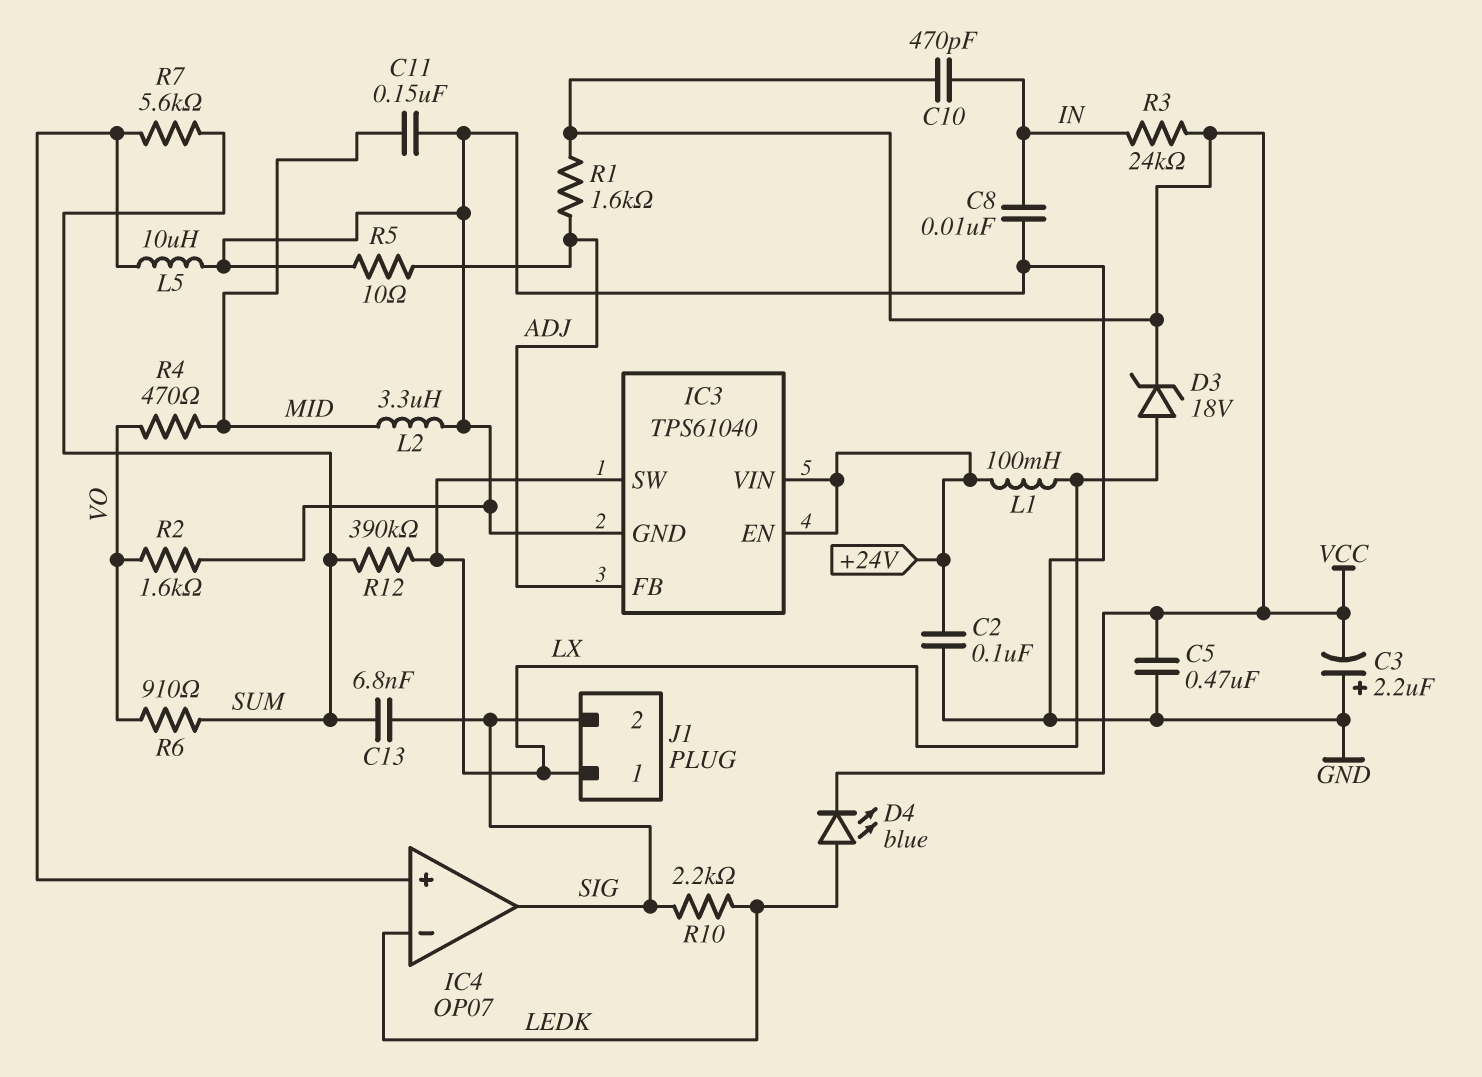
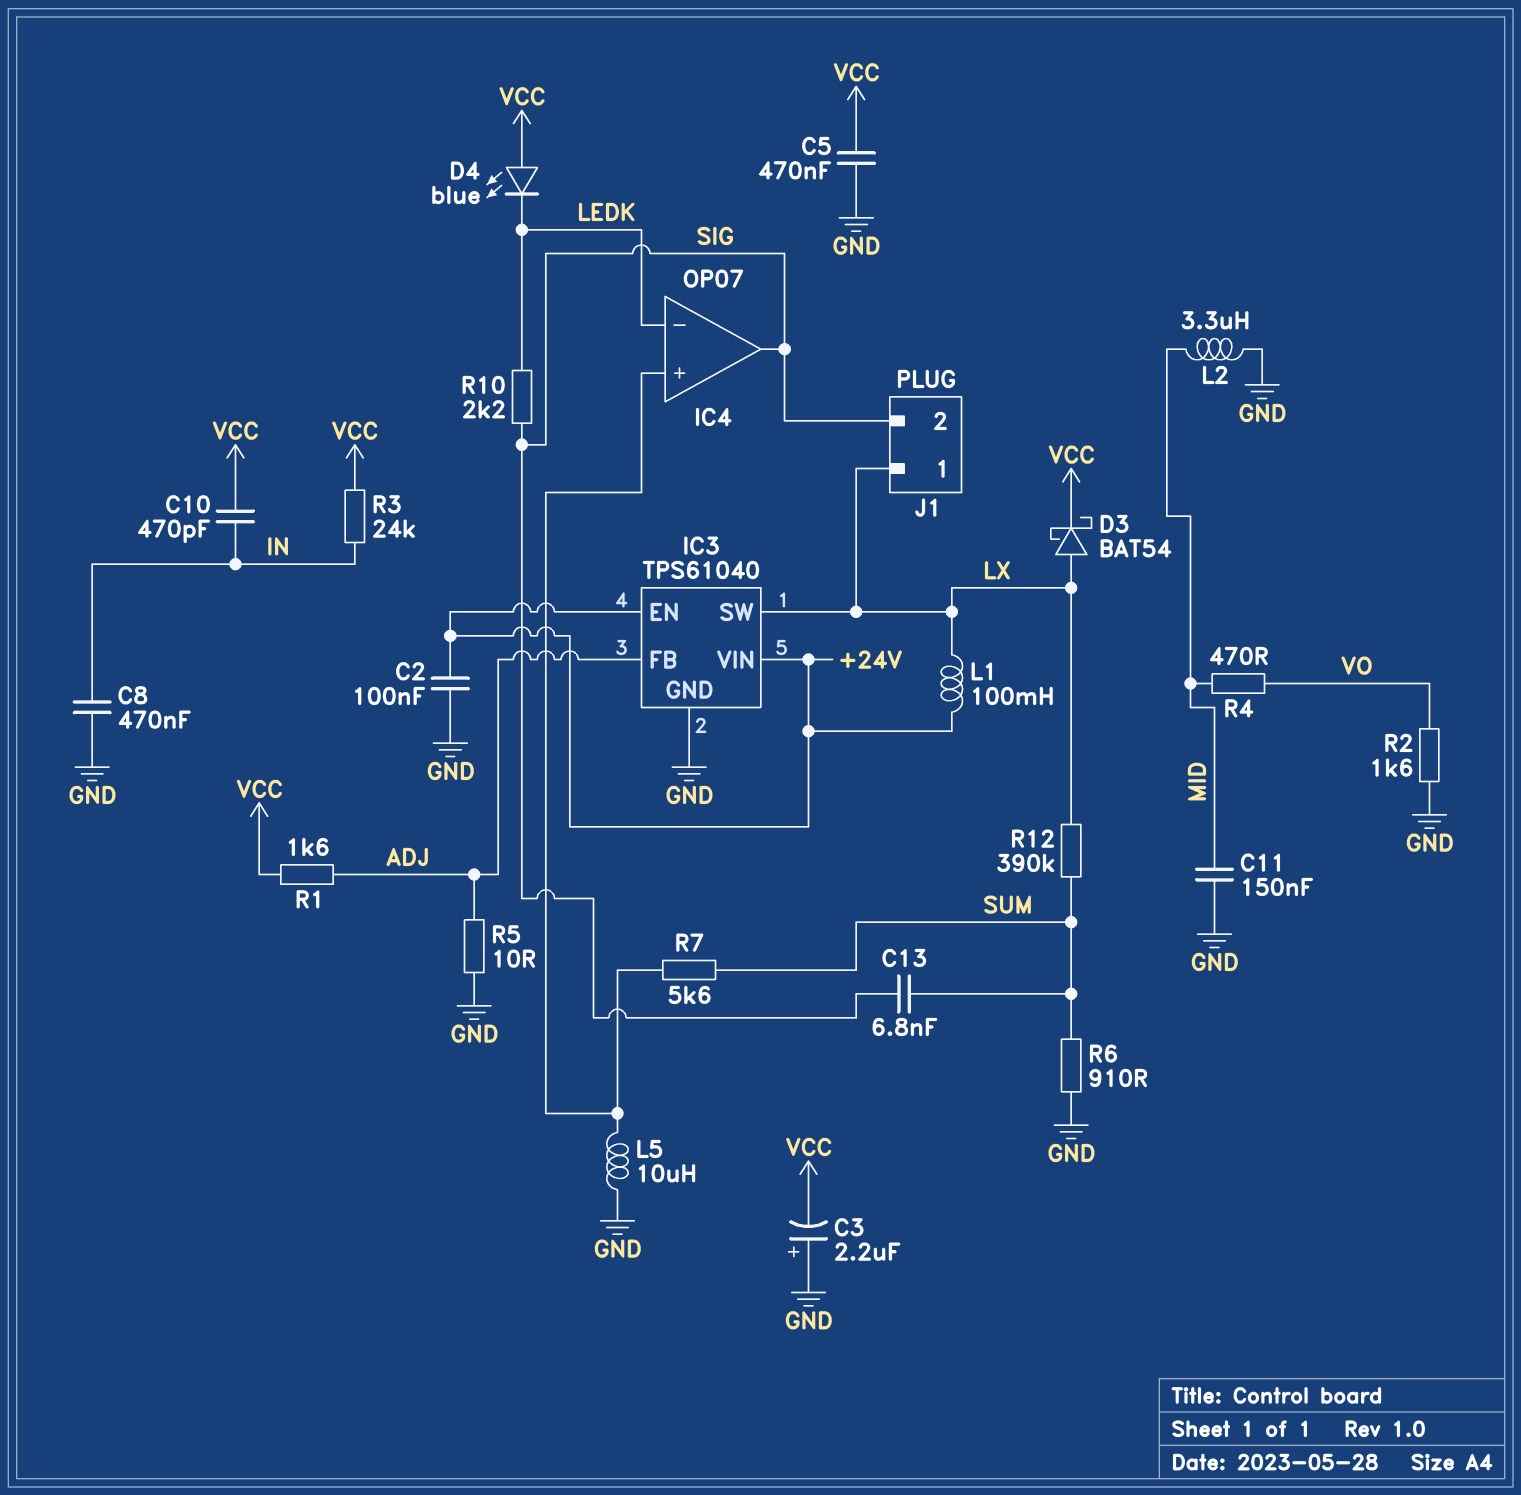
C8: 10nF (GND, IN) -> 470nF (GND, IN)
D3: zener 18V (A LX, K VCC) -> schottky BAT54 (A LX, K VCC)
D4: LED blue (A LEDK, K VCC) -> LED blue (A VCC, K LEDK)
R6: 910 (SUM, VO) -> 910 (GND, SUM)

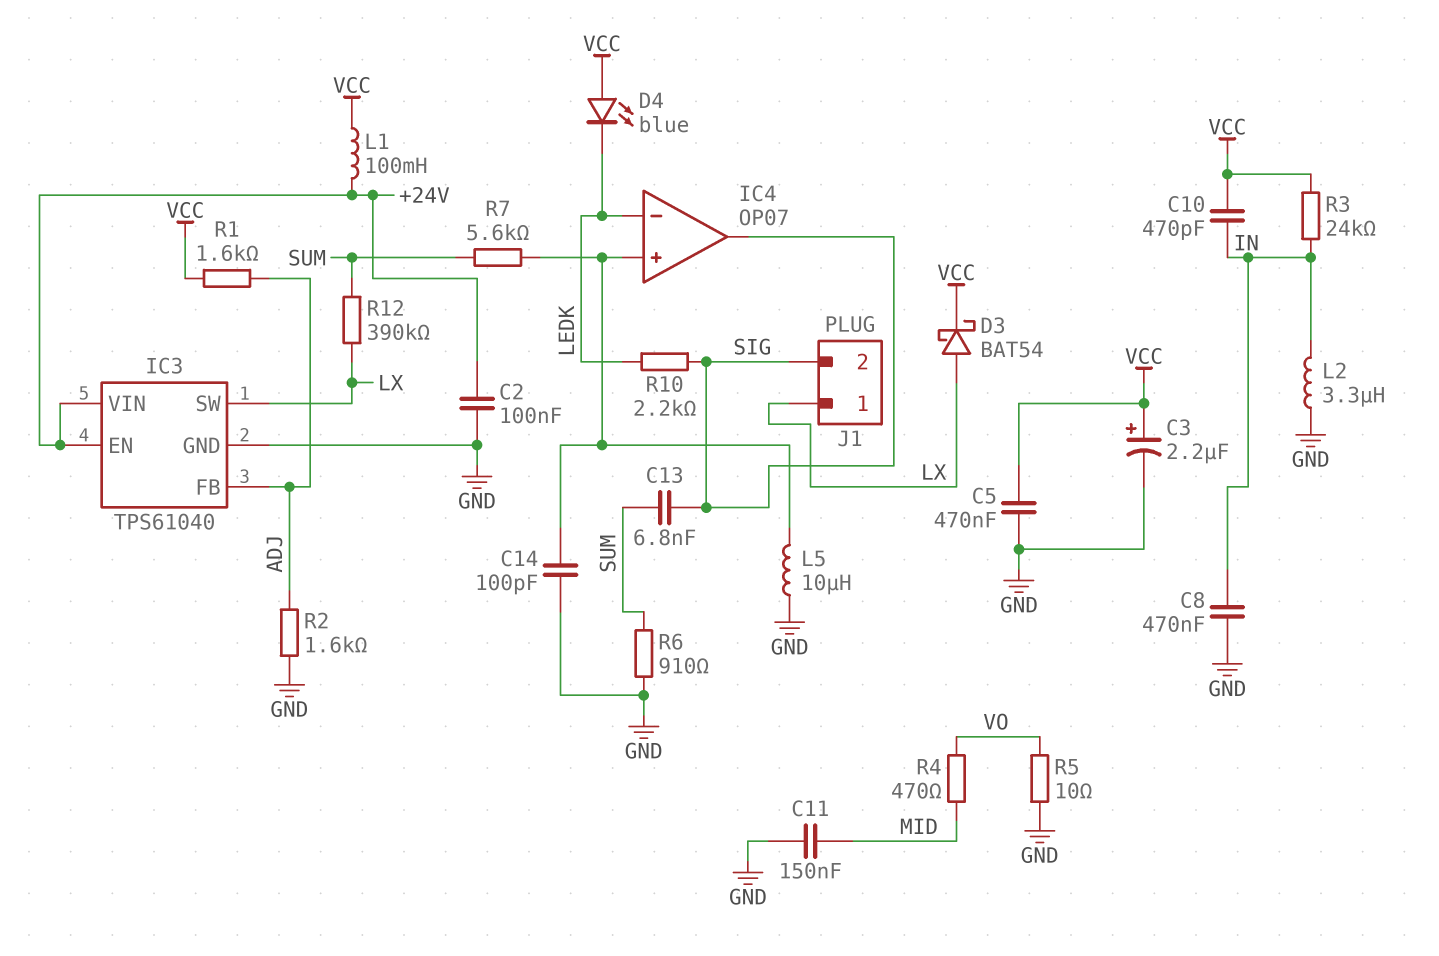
C3: 2.2uF (plus GND, minus VCC) -> 2.2uF (plus VCC, minus GND)
C14: none -> 100pF (GND, IC4/in+)
L1: 100mH (+24V, LX) -> 100mH (+24V, VCC)
L2: 3.3uH (GND, MID) -> 3.3uH (GND, IN)
R2: 1.6k (GND, VO) -> 1.6k (ADJ, GND)
R5: 10 (ADJ, GND) -> 10 (GND, VO)

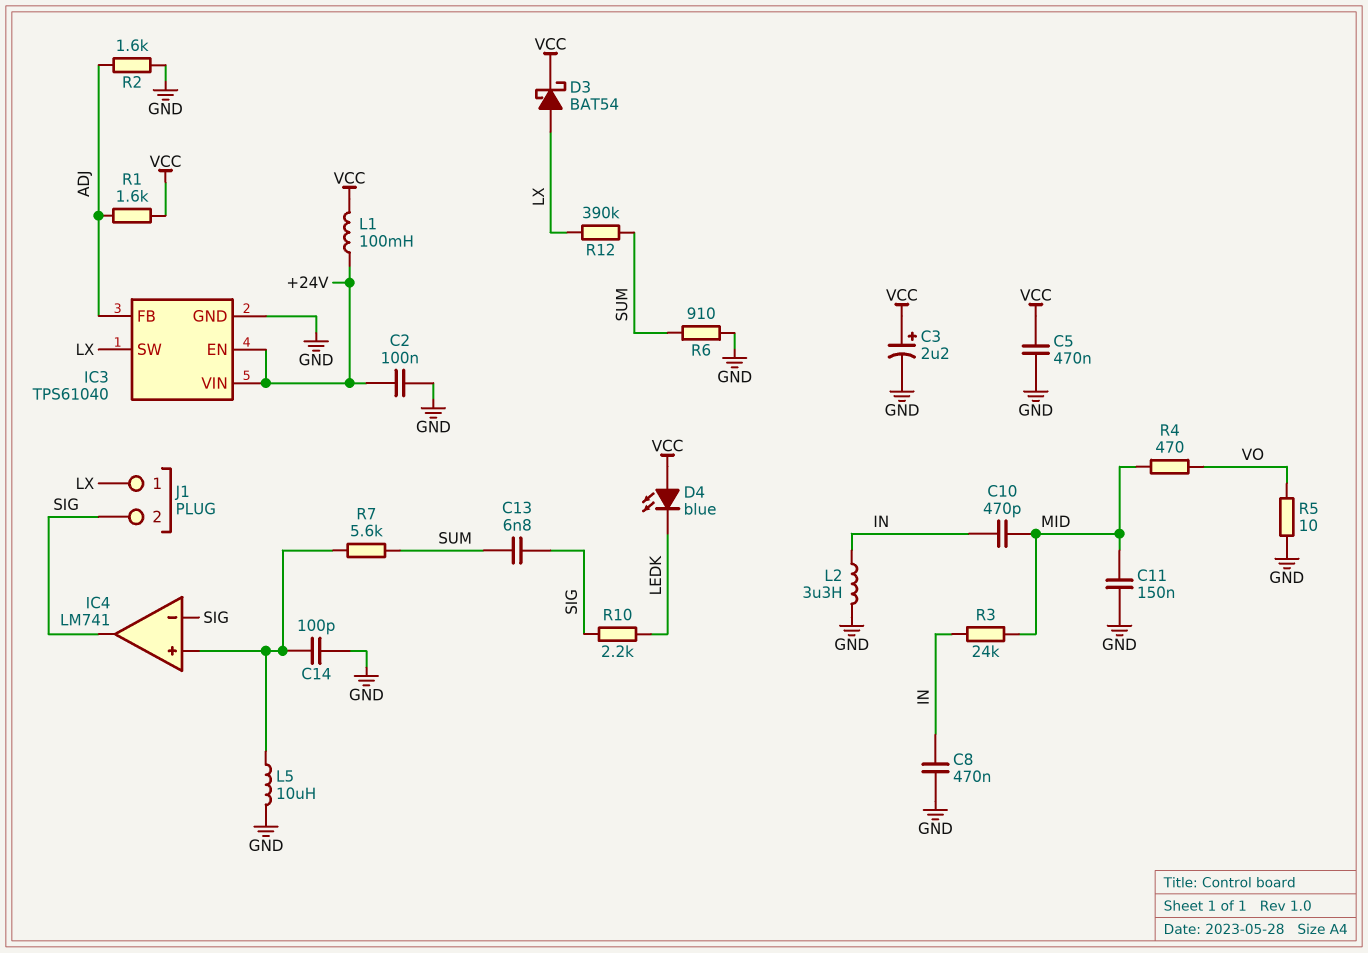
C10: 470pF (IN, VCC) -> 470pF (IN, MID)
IC4: OP07 -> LM741
IC4 pin in-: LEDK -> SIG
R3: 24k (IN, VCC) -> 24k (IN, MID)

